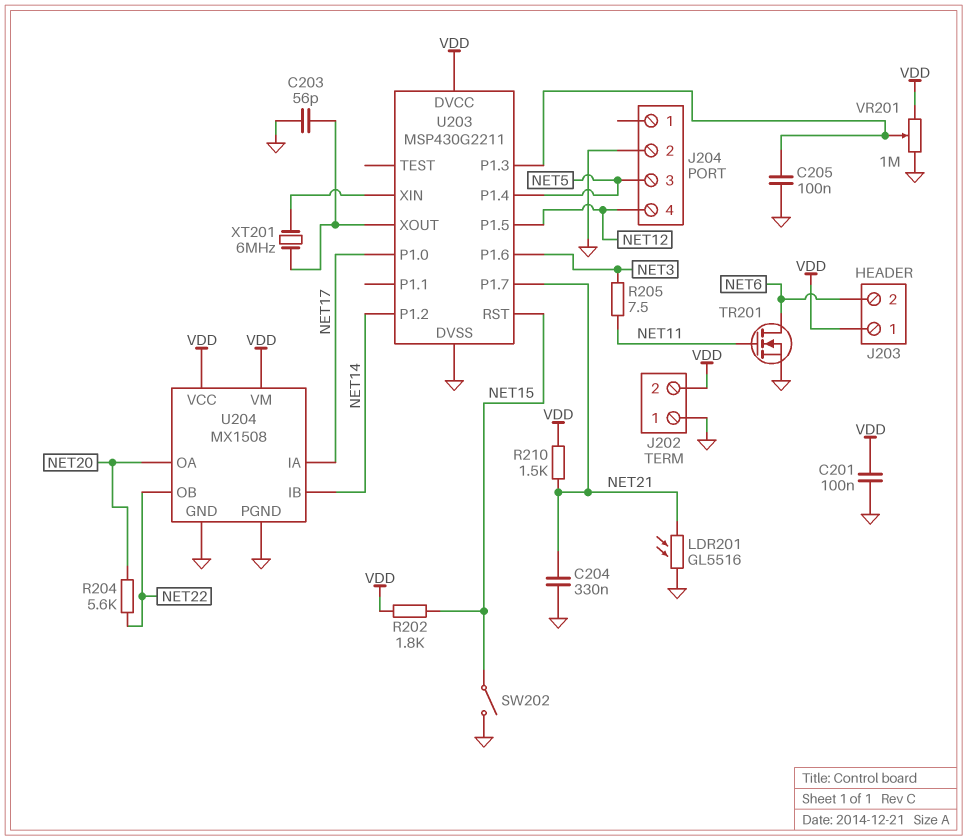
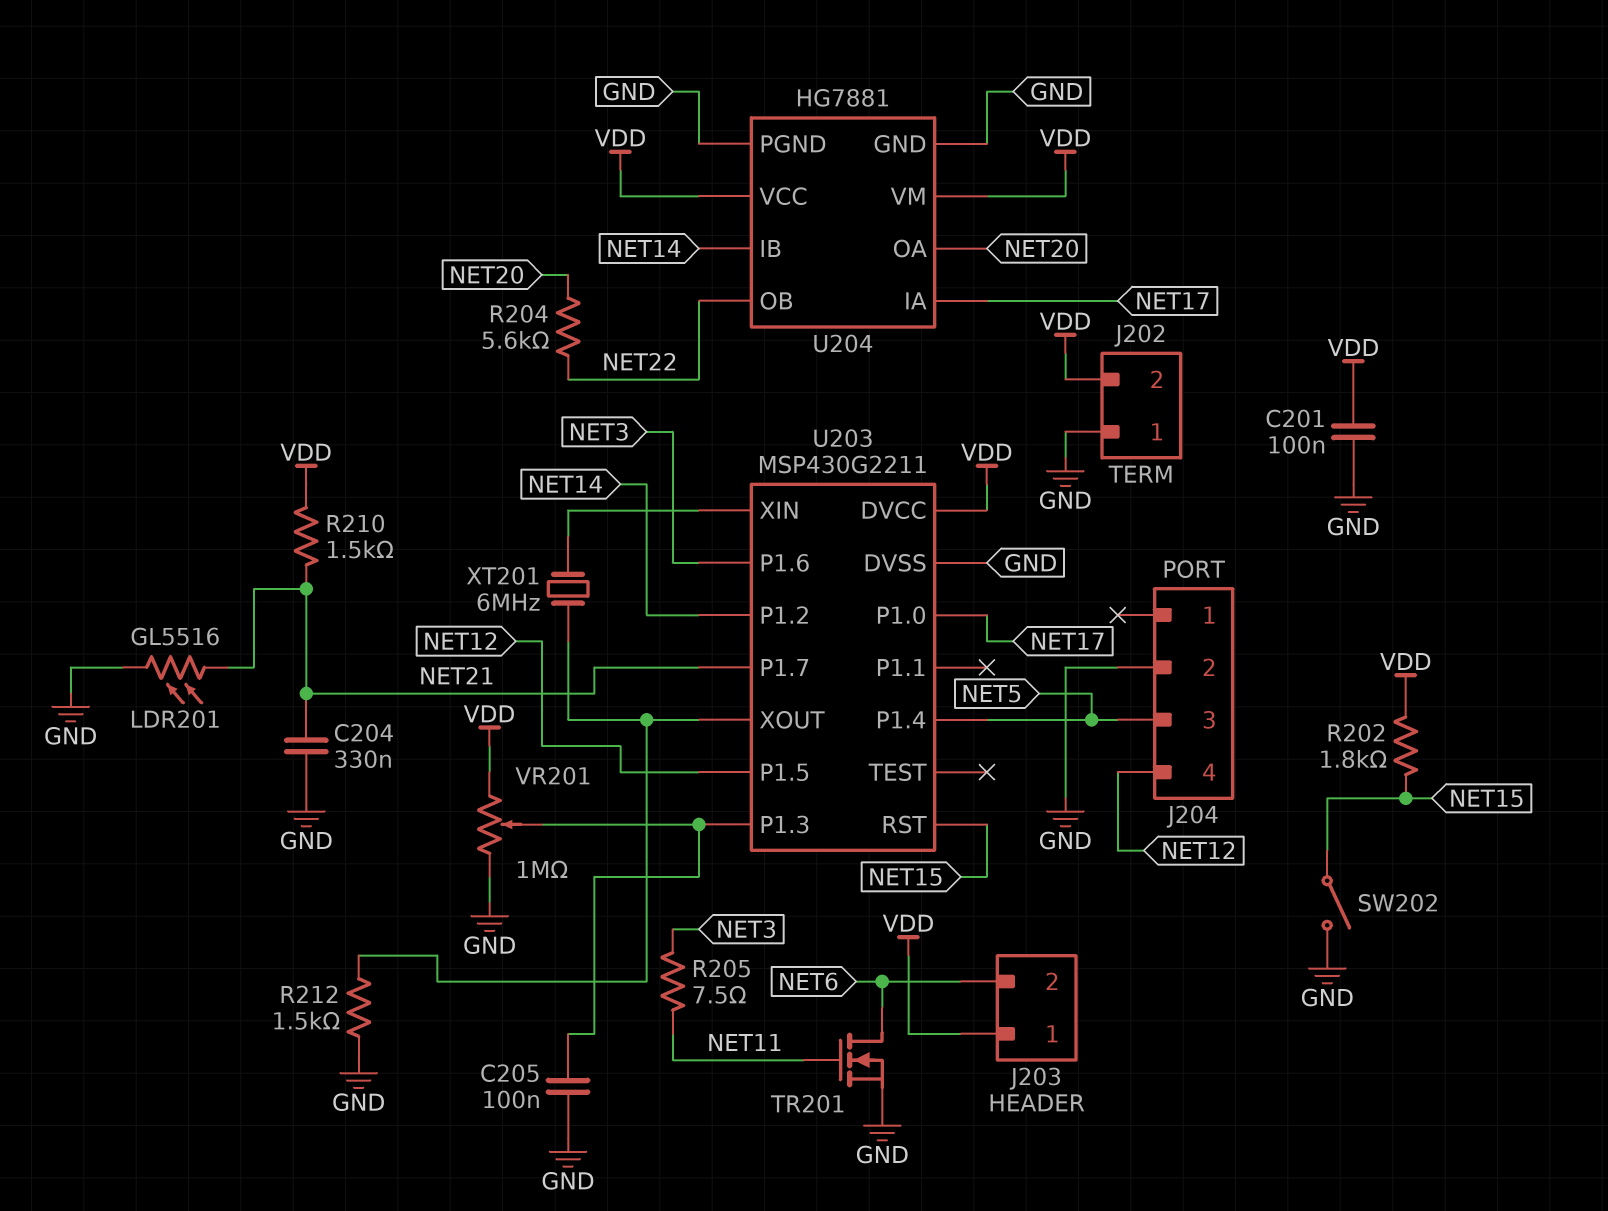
C203: 56pF (GND, U203/XOUT) -> none
R212: none -> 1.5k (GND, U203/XOUT)
U204: MX1508 -> HG7881

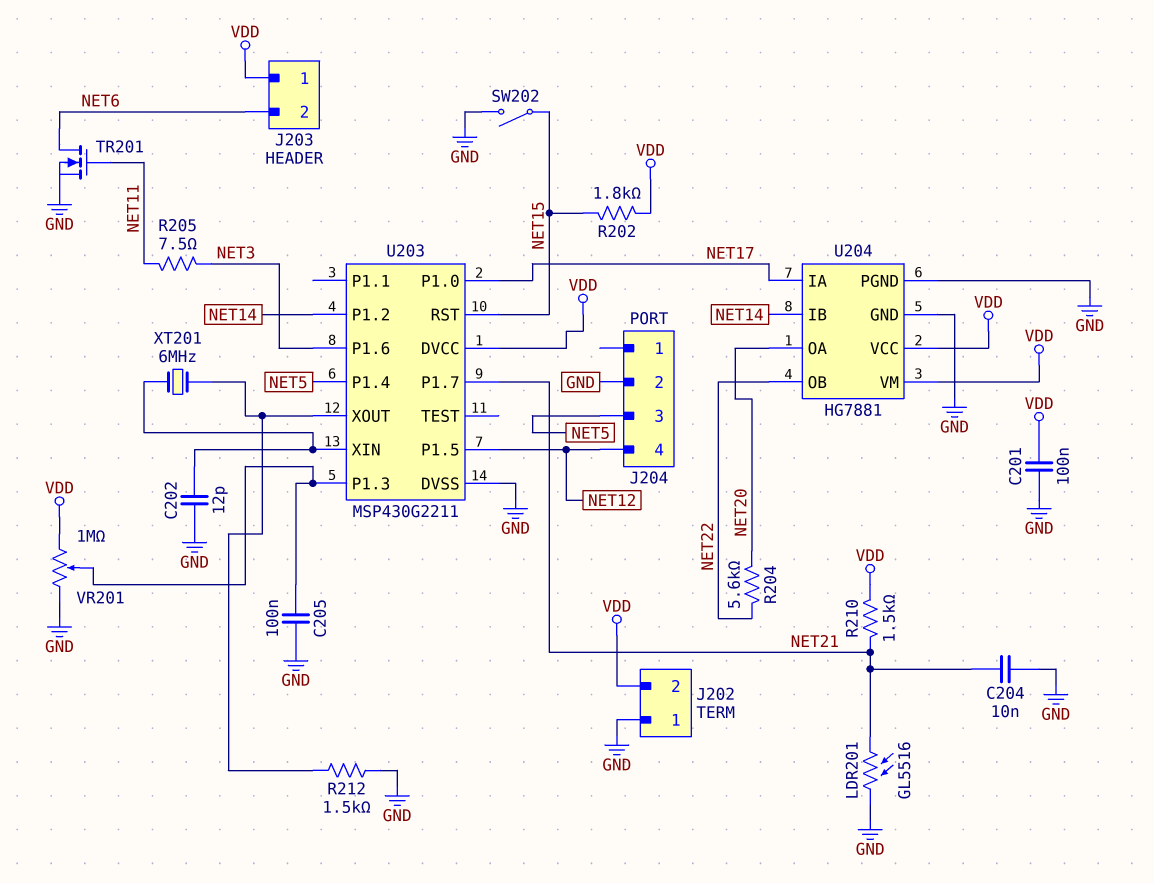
C202: none -> 12pF (GND, U203/XIN)
C204: 330nF (GND, NET21) -> 10nF (GND, NET21)

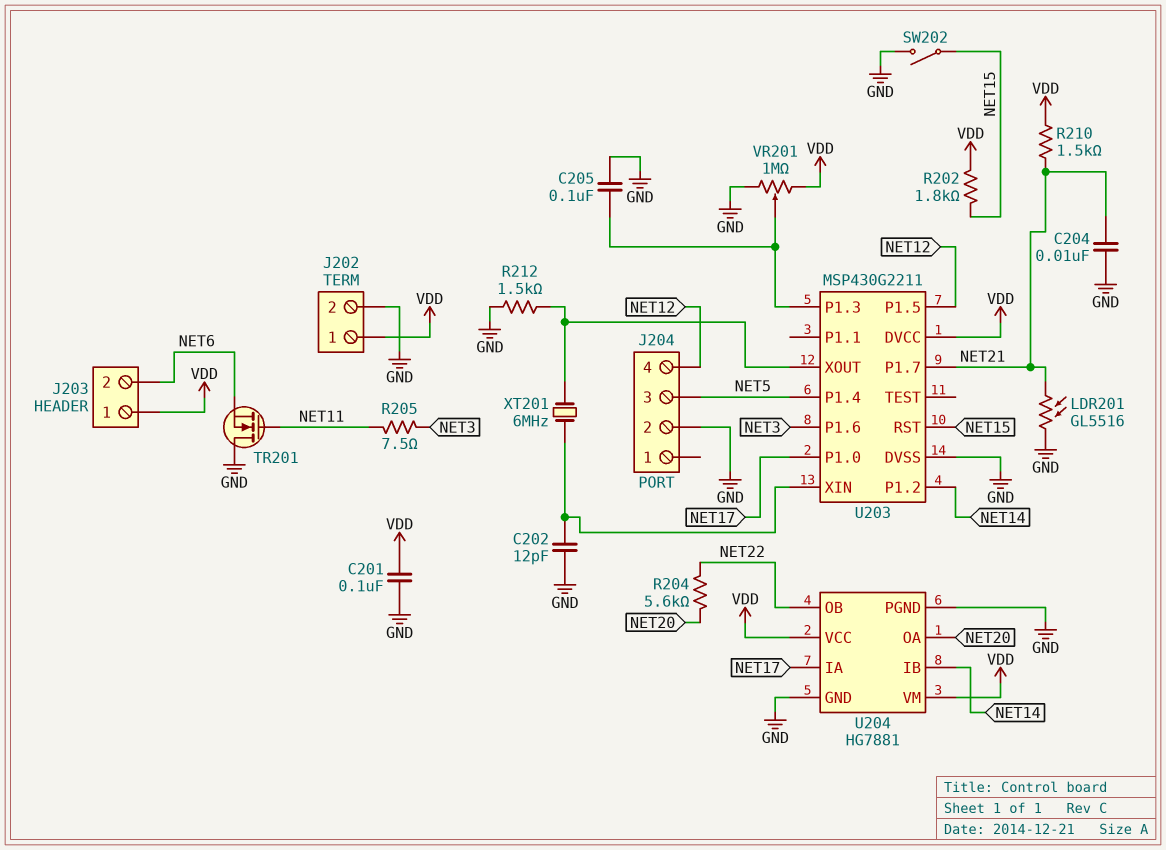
J202 pin 1: GND -> VDD
J202 pin 2: VDD -> GND
TR201: NMOS (G NET11, D NET6, S GND) -> NMOS (G NET11, D GND, S NET6)

